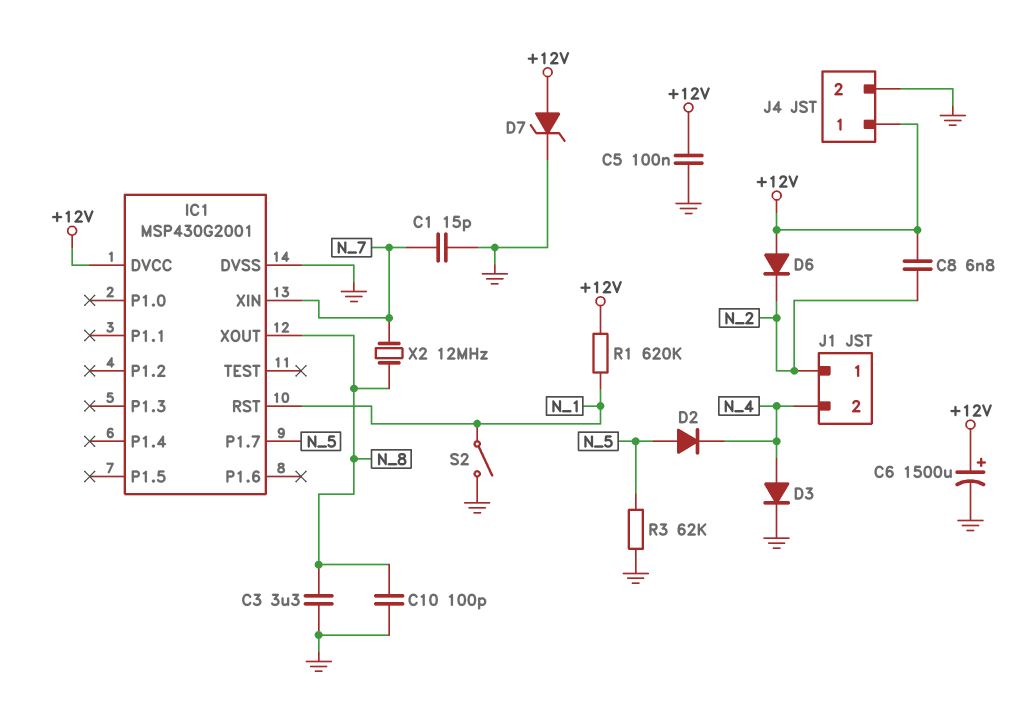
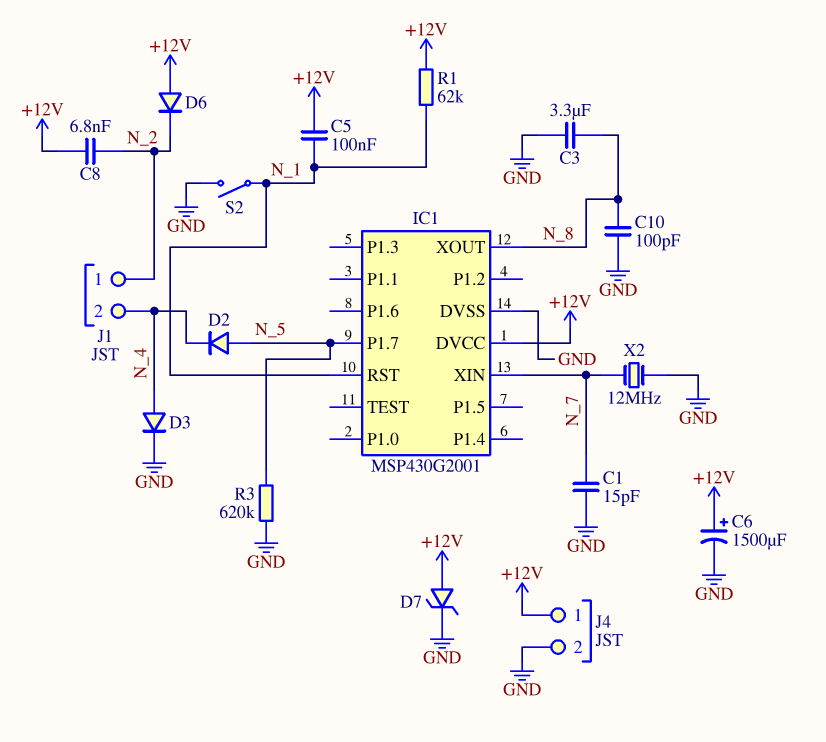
C5: 100nF (+12V, GND) -> 100nF (+12V, N_1)
R1: 620k (+12V, N_1) -> 62k (+12V, N_1)
R3: 62k (GND, N_5) -> 620k (GND, N_5)
X2: 12MHz (N_7, N_8) -> 12MHz (GND, N_7)

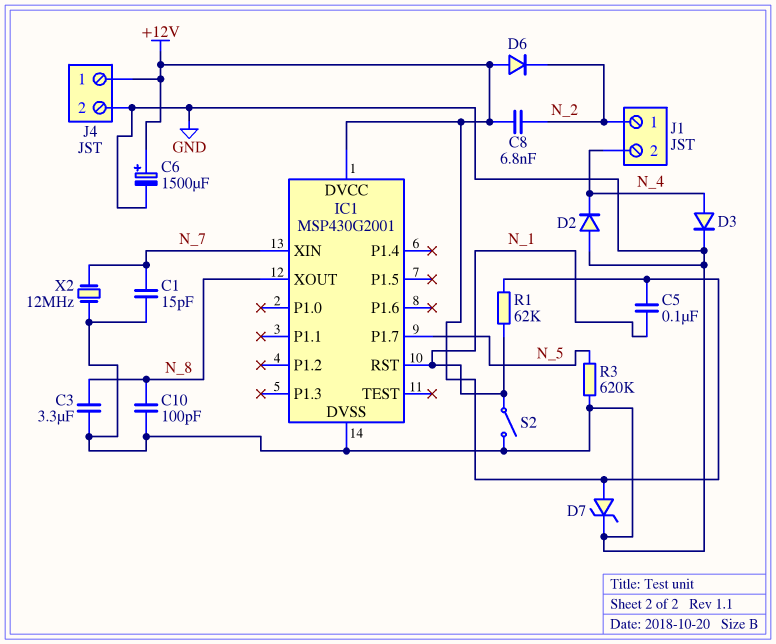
D2: diode (A N_5, K N_4) -> diode (A GND, K N_4)

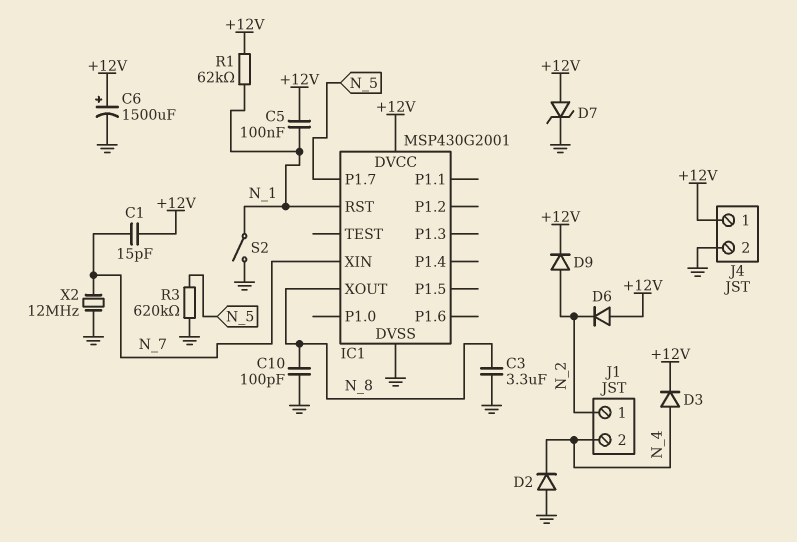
C1: 15pF (GND, N_7) -> 15pF (+12V, N_7)
C8: 6.8nF (+12V, N_2) -> none
D3: diode (A N_4, K GND) -> diode (A N_4, K +12V)
D9: none -> diode (A N_2, K +12V)

